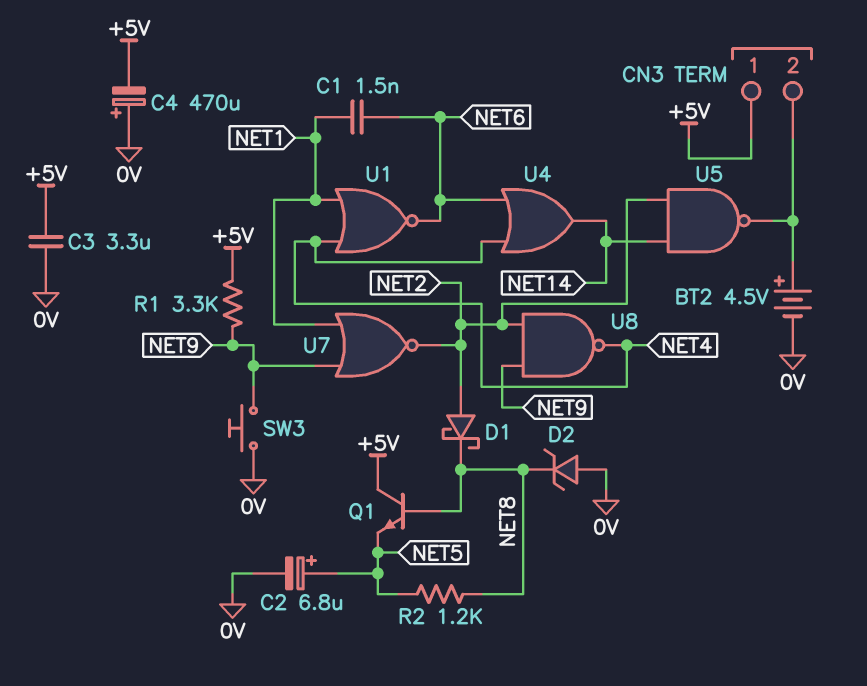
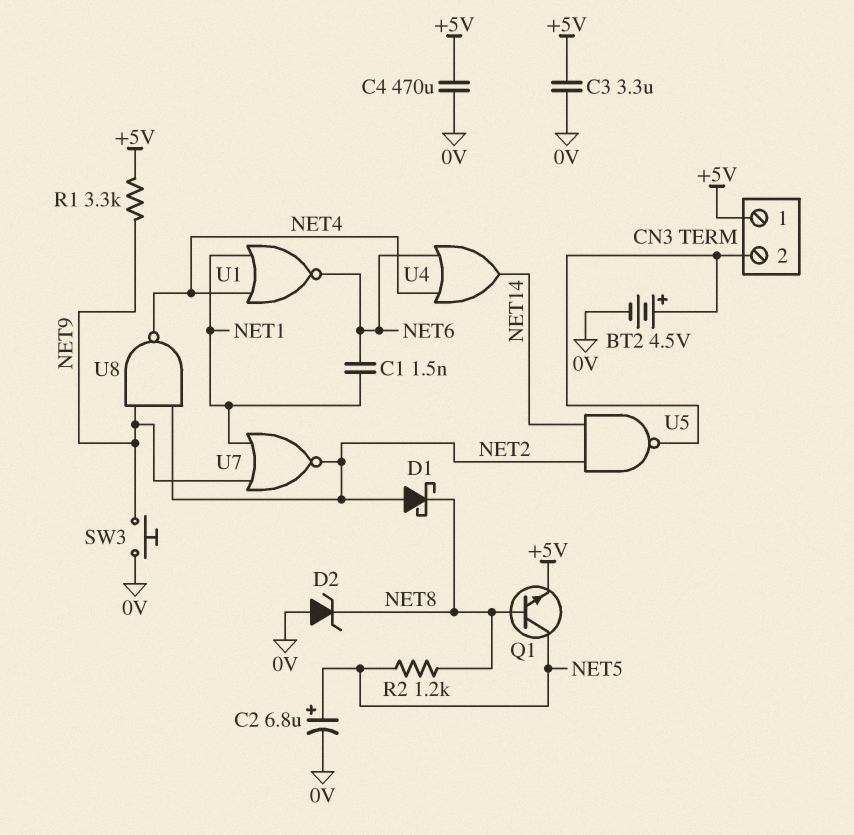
C4: 470uF (plus 0V, minus +5V) -> 470uF (+5V, 0V)
Q1: NPN (B NET8, C +5V, E NET5) -> NPN (B NET8, C NET5, E +5V)

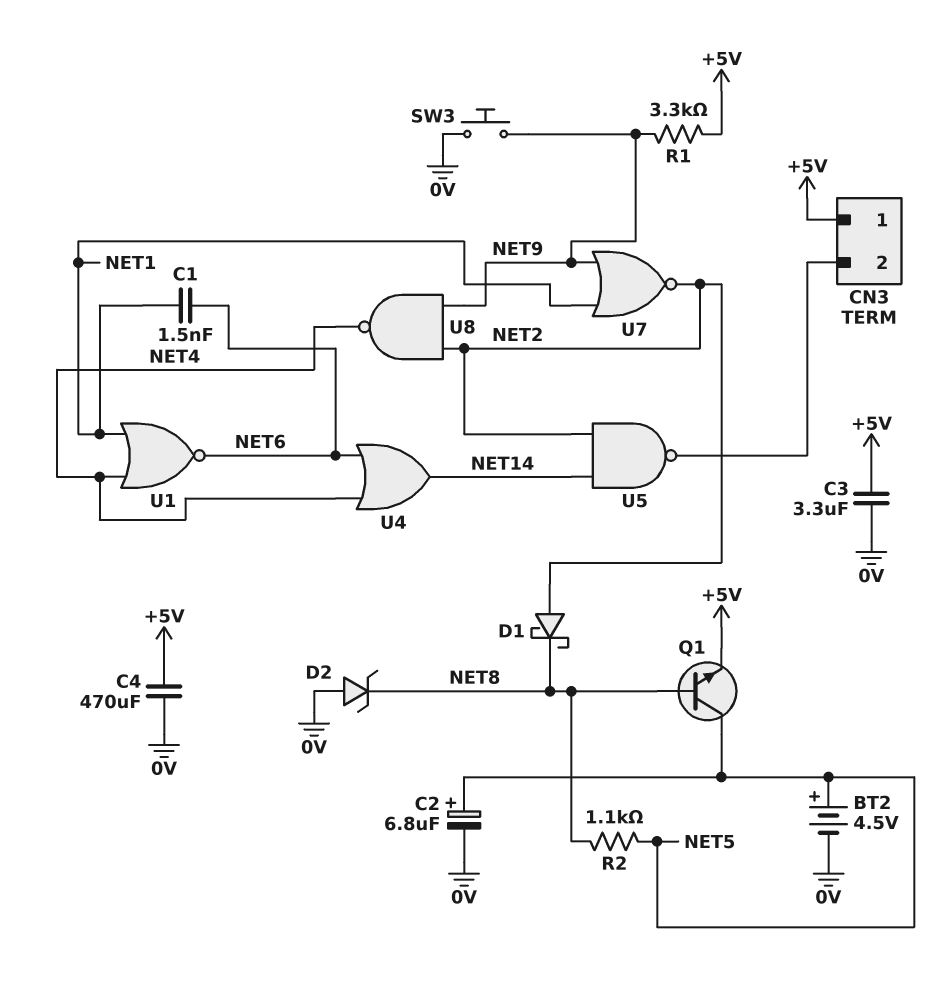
BT2: 4.5V (plus CN3/2, minus 0V) -> 4.5V (plus NET5, minus 0V)
R2: 1.2k (NET5, NET8) -> 1.1k (NET5, NET8)

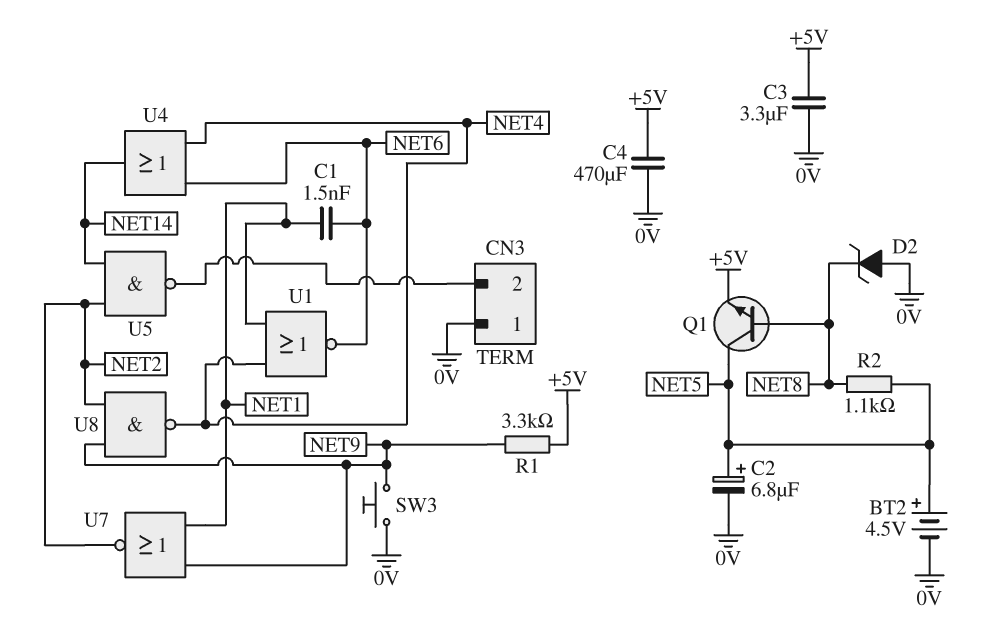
CN3 pin 1: +5V -> 0V
D1: schottky (A NET2, K NET8) -> none

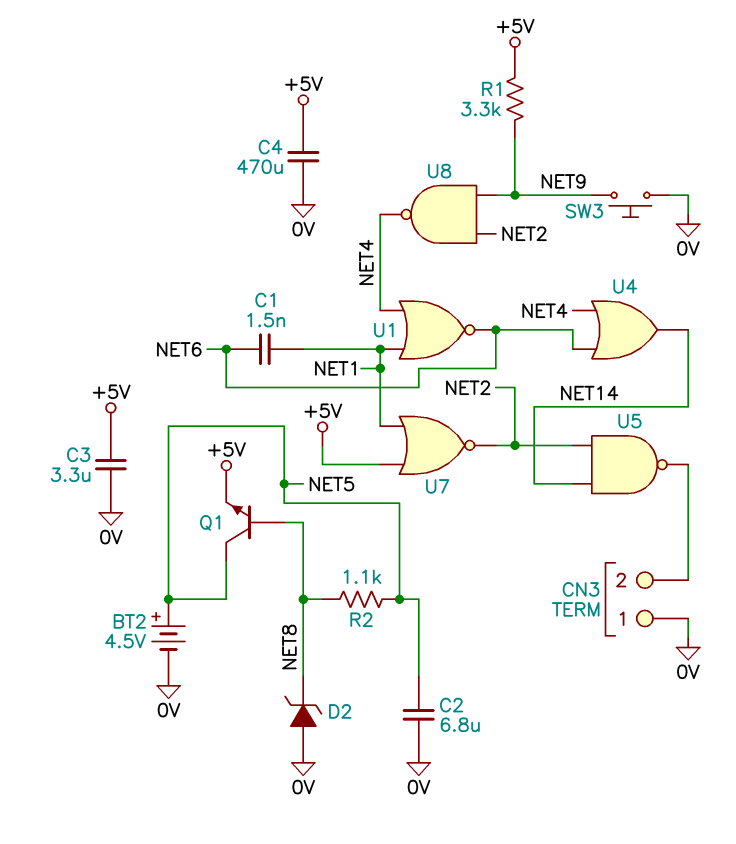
C2: 6.8uF (plus NET5, minus 0V) -> 6.8uF (0V, NET5)
U7: NOR (in NET1, in NET9, out NET2) -> NOR (in +5V, in NET1, out NET2)

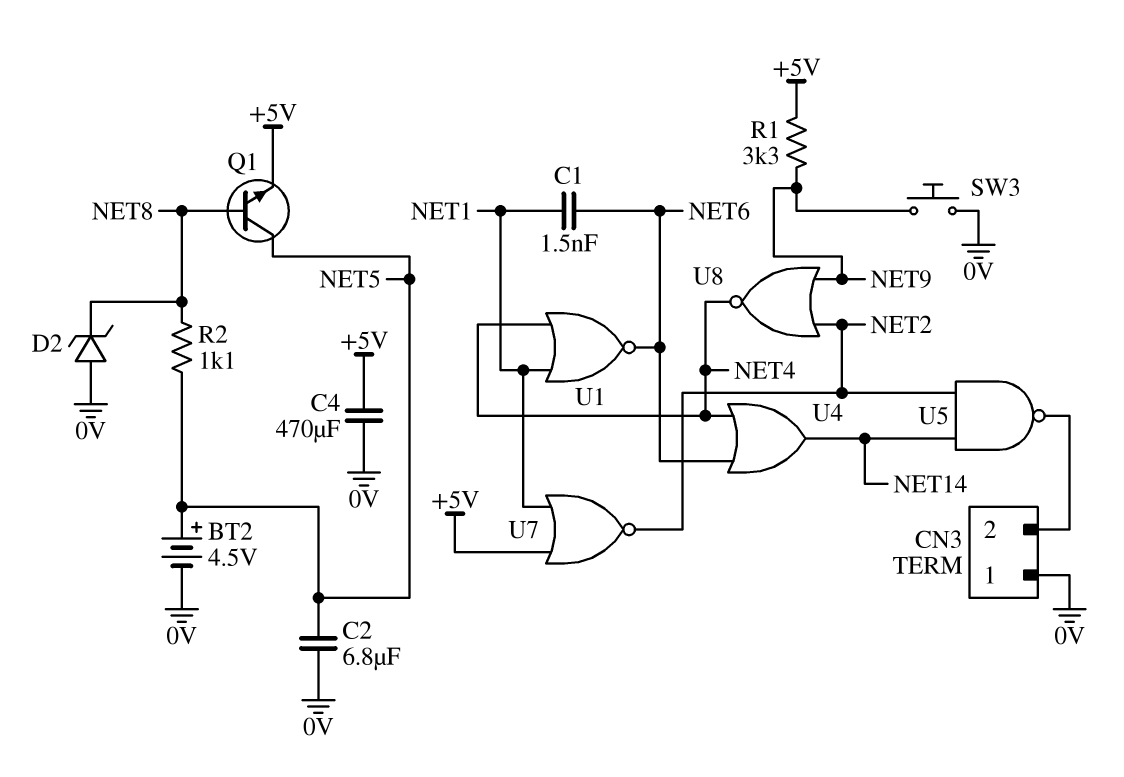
C3: 3.3uF (+5V, 0V) -> none
U8: NAND (in NET2, in NET9, out NET4) -> NOR (in NET2, in NET9, out NET4)

